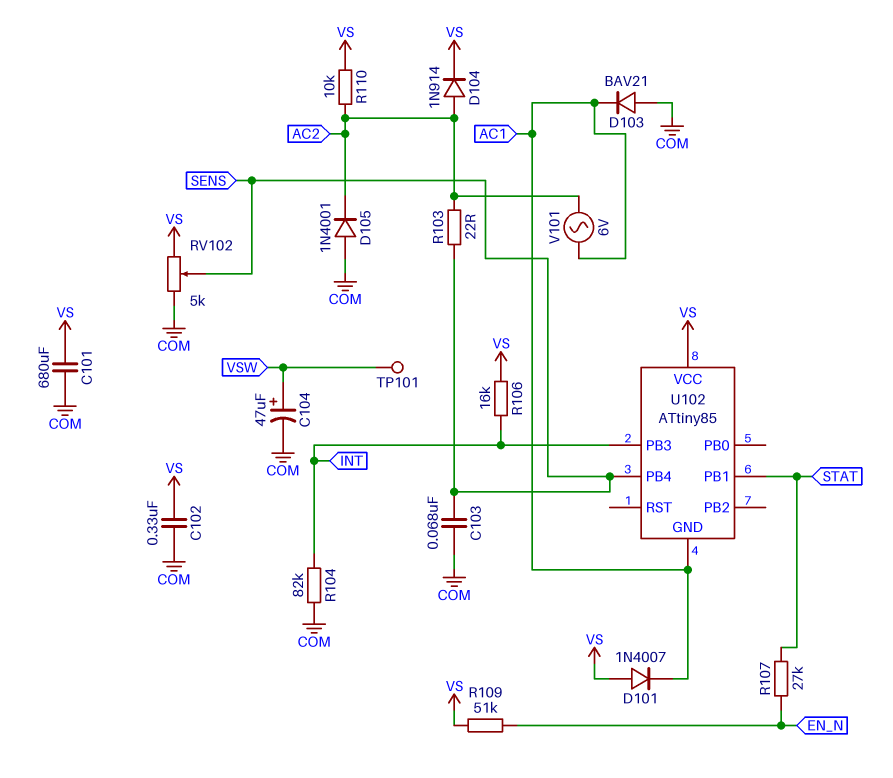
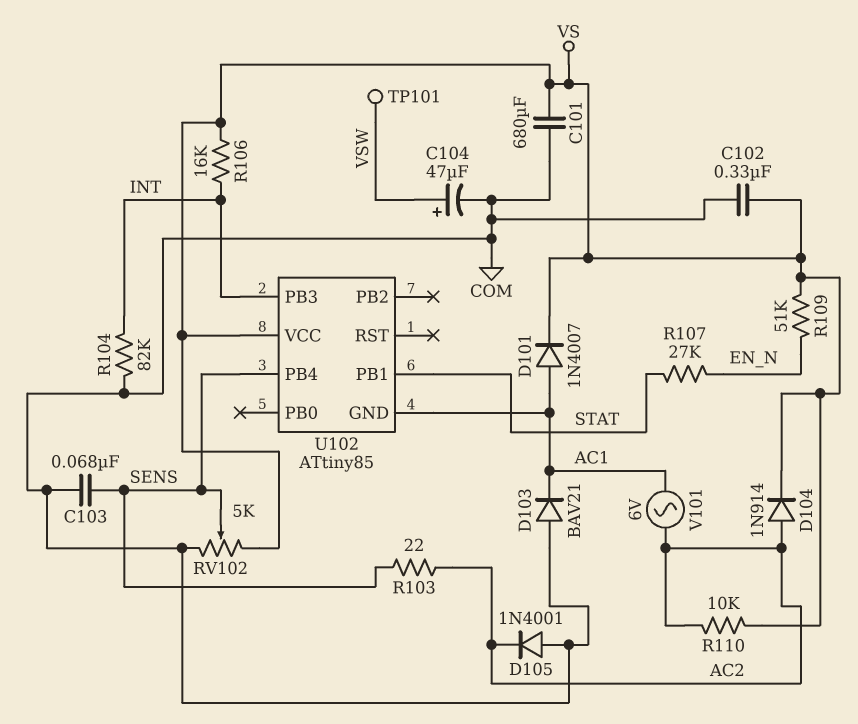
D101: diode 1N4007 (A VS, K AC1) -> diode 1N4007 (A AC1, K VS)

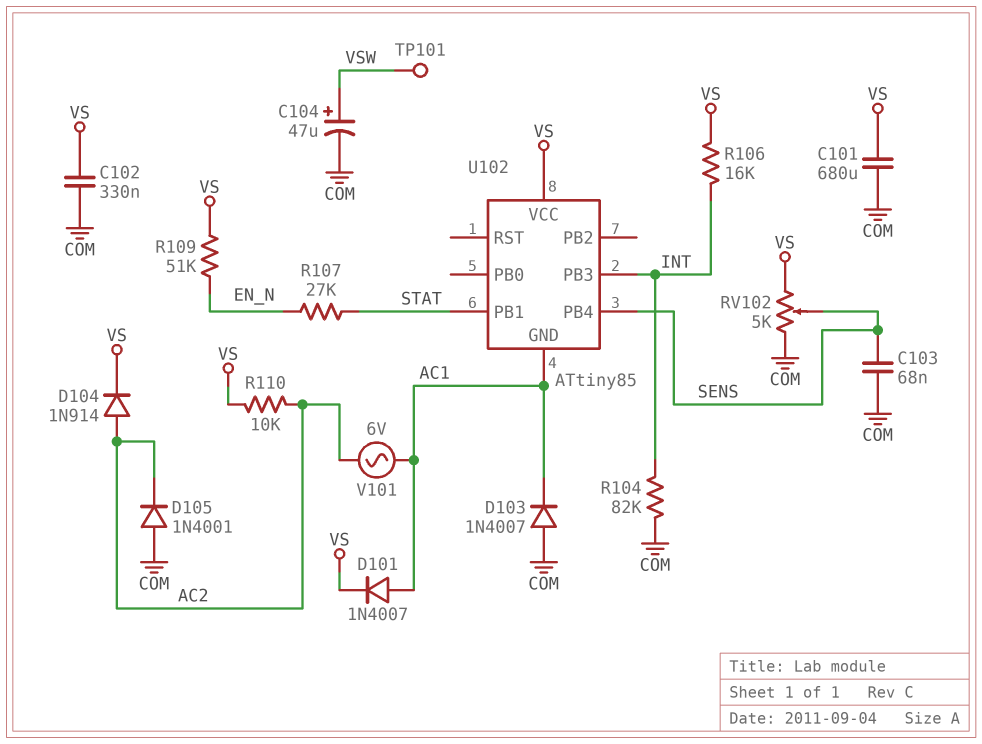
D103: diode BAV21 (A COM, K AC1) -> diode 1N4007 (A COM, K AC1)
R103: 22 (AC2, SENS) -> none

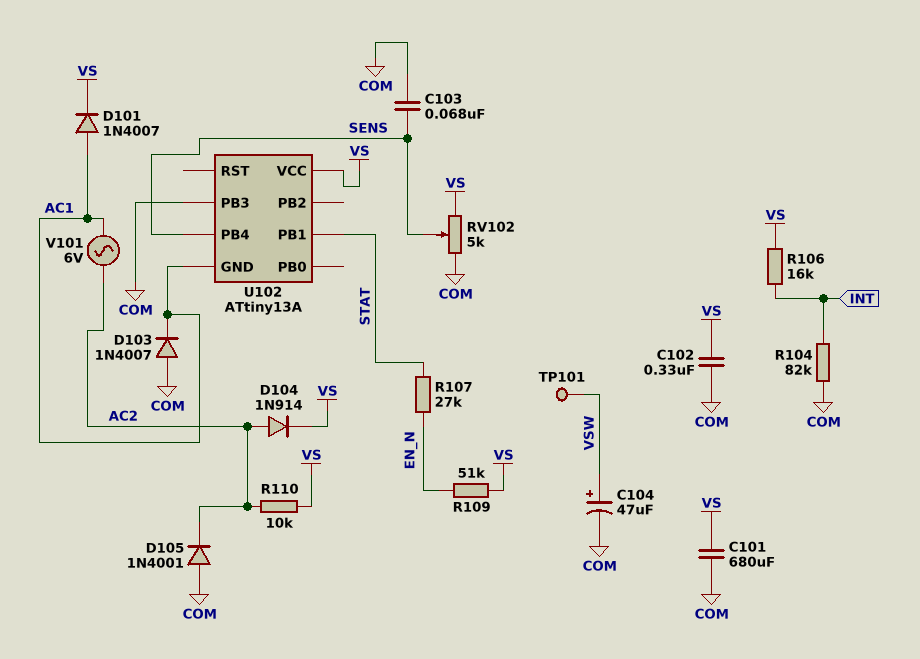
U102: ATtiny85 -> ATtiny13A
U102 pin PB3: INT -> COM

